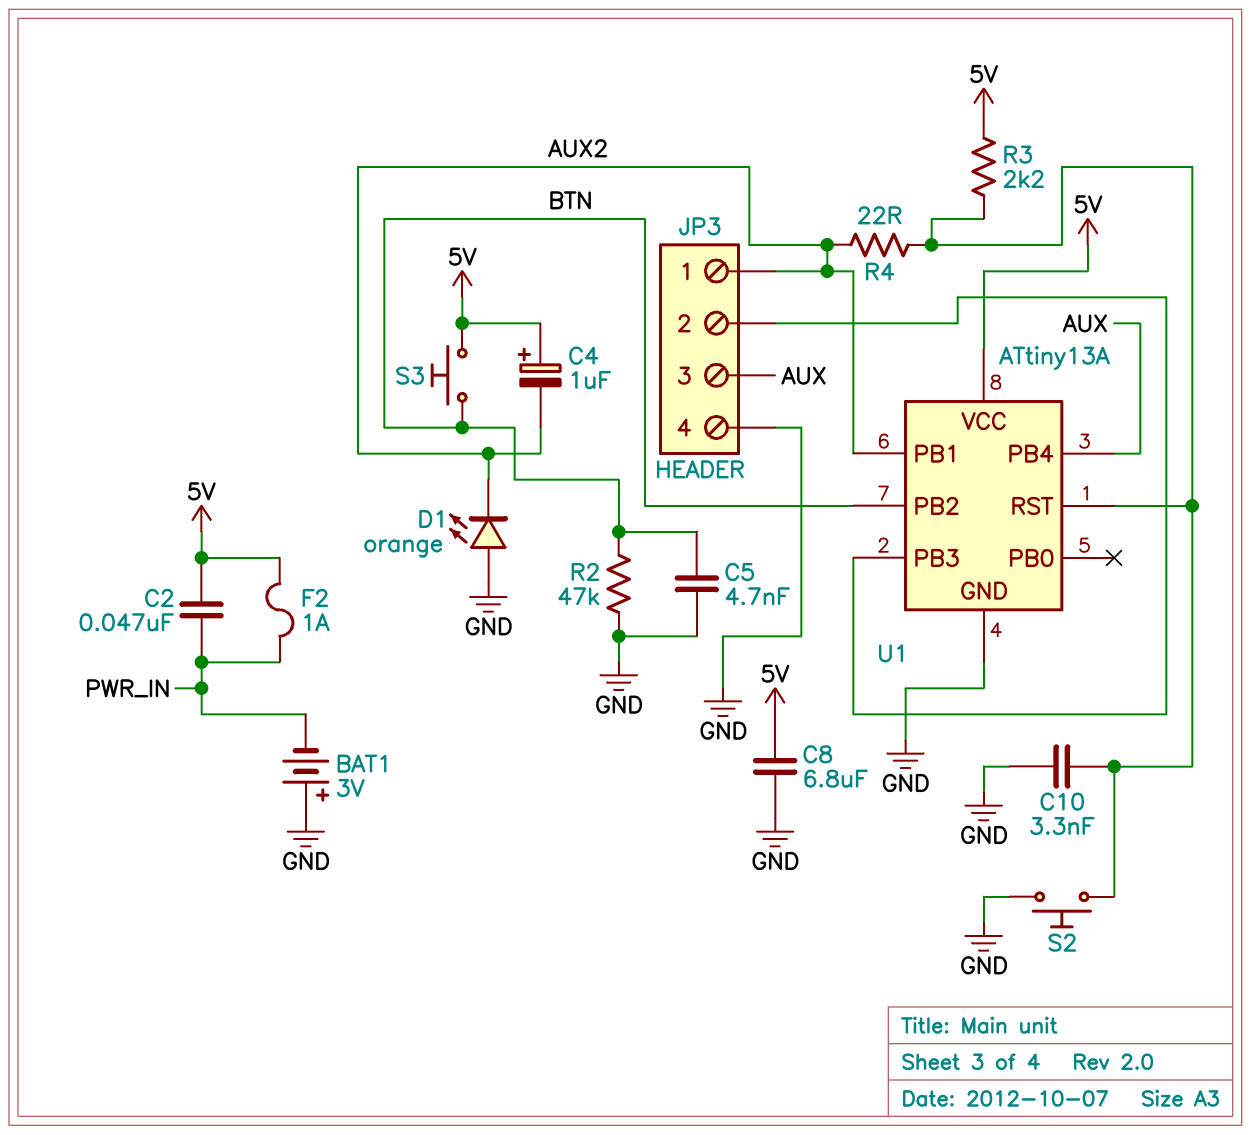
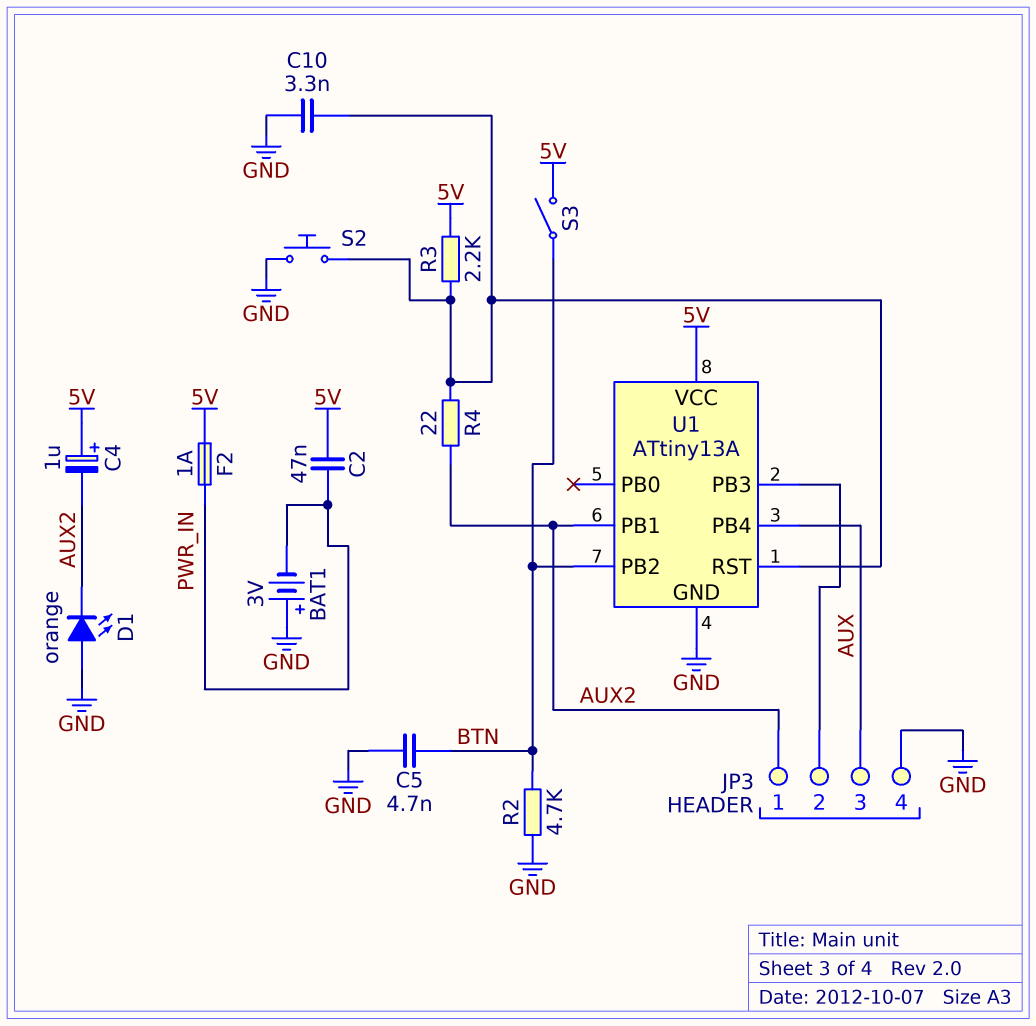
C8: 6.8uF (5V, GND) -> none
R2: 47k (BTN, GND) -> 4.7k (BTN, GND)
S3: button (5V, BTN) -> switch (5V, BTN)

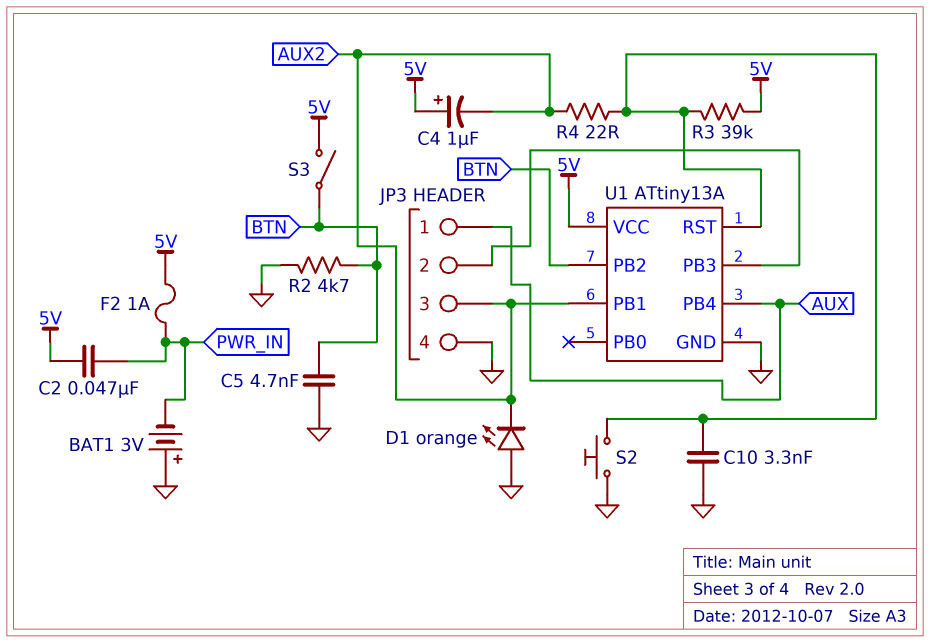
JP3 pin 1: AUX2 -> AUX
JP3 pin 3: AUX -> AUX2
R3: 2.2k (5V, U1/RST) -> 39k (5V, U1/RST)

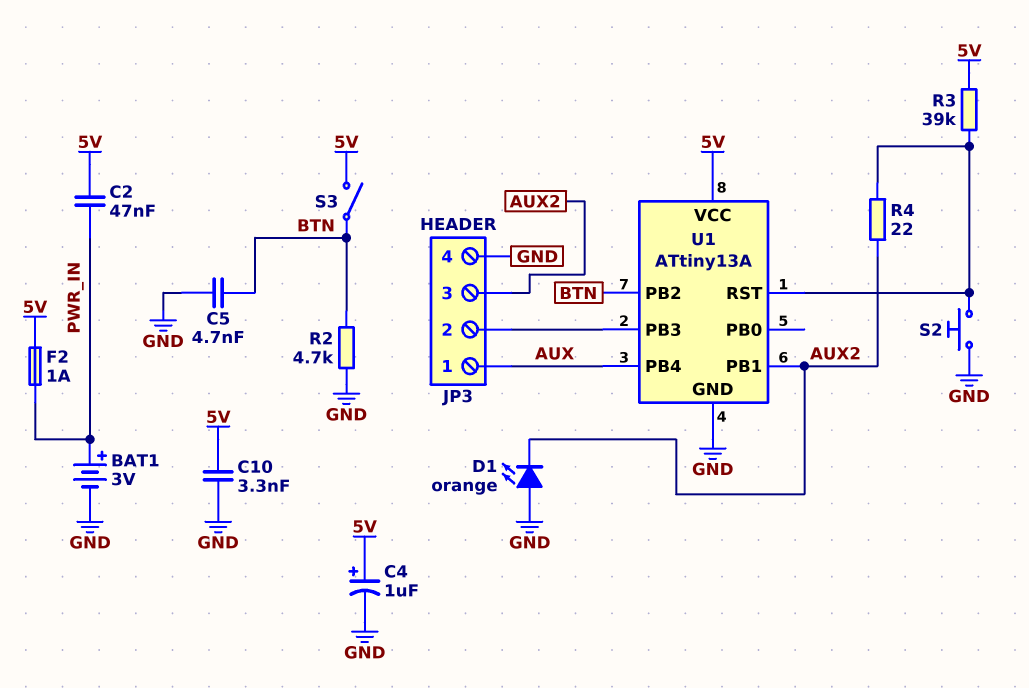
BAT1: 3V (plus GND, minus PWR_IN) -> 3V (plus PWR_IN, minus GND)
C4: 1uF (plus 5V, minus AUX2) -> 1uF (plus 5V, minus GND)
C10: 3.3nF (GND, U1/RST) -> 3.3nF (5V, GND)

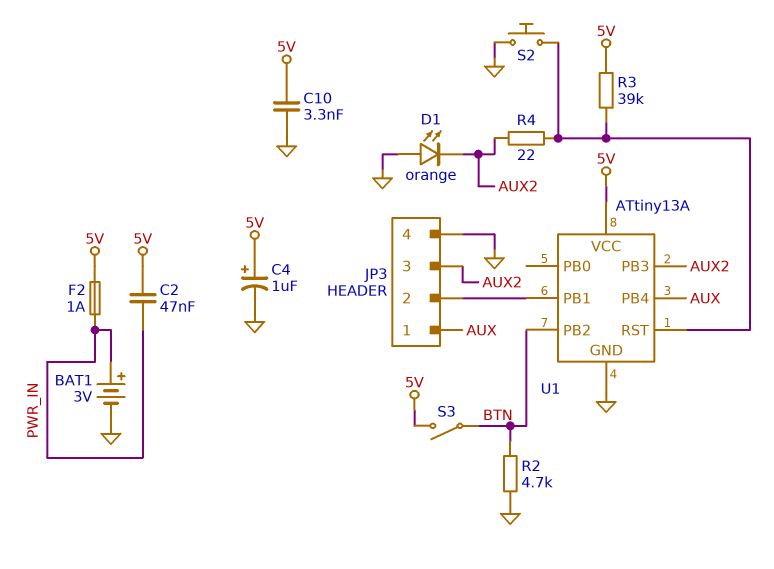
C5: 4.7nF (BTN, GND) -> none
U1 pin PB1: AUX2 -> JP3/2
U1 pin PB3: JP3/2 -> AUX2

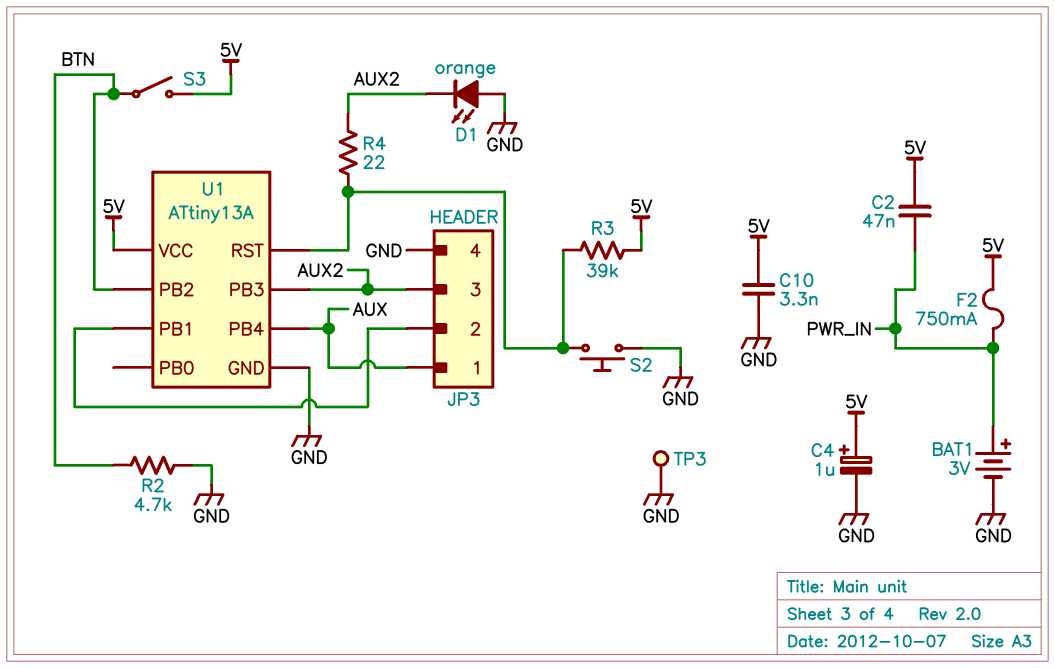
F2: 1A (5V, PWR_IN) -> 750mA (5V, PWR_IN)
TP3: none -> test point (GND)

